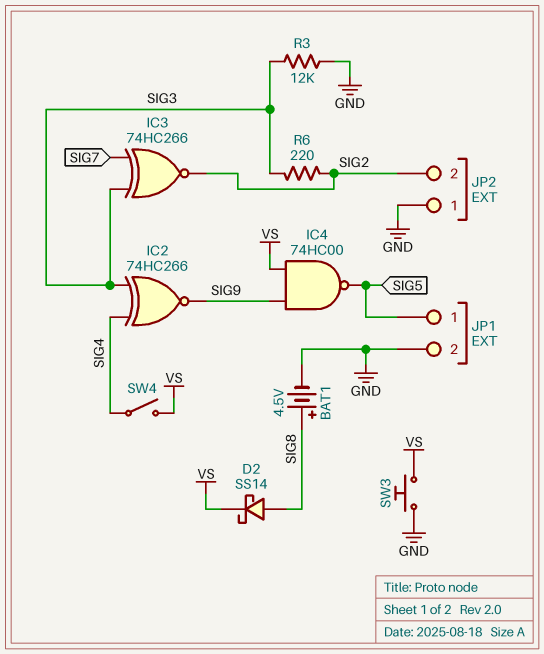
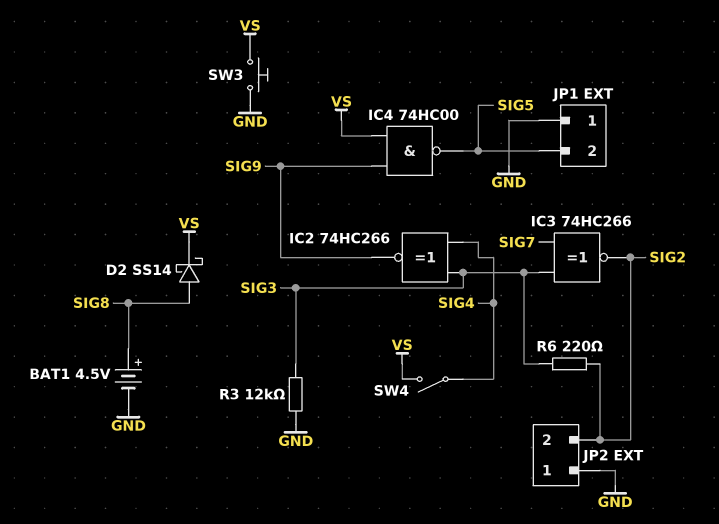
JP1 pin 1: SIG5 -> GND
JP1 pin 2: GND -> SIG5

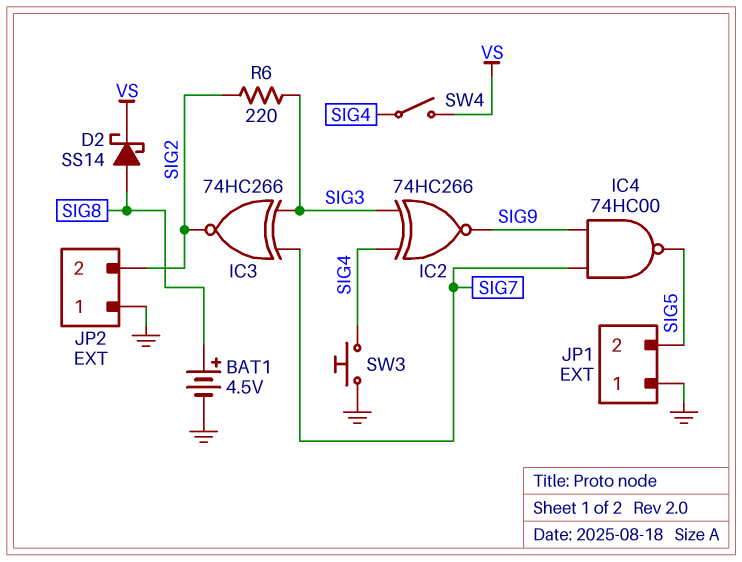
IC4: NAND 74HC00 (in SIG9, in VS, out SIG5) -> NAND 74HC00 (in SIG7, in SIG9, out SIG5)
R3: 12k (GND, SIG3) -> none
SW3: button (GND, VS) -> button (GND, SIG4)

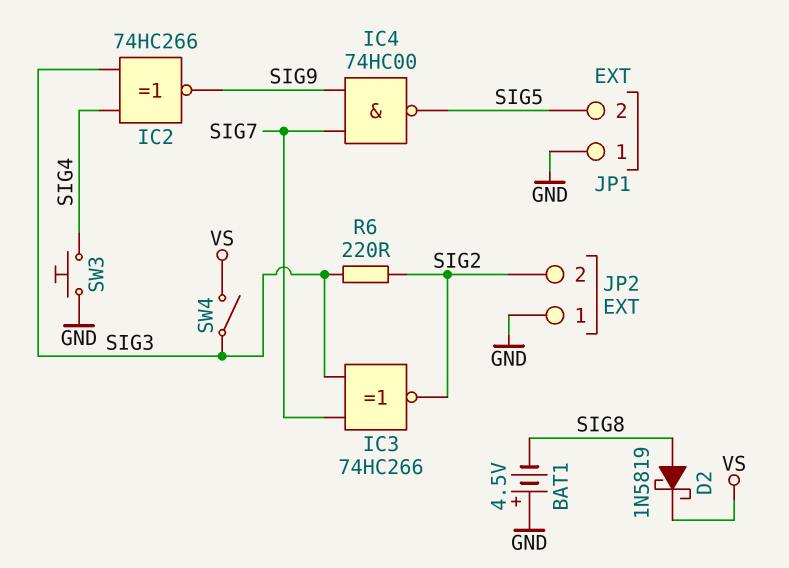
BAT1: 4.5V (plus SIG8, minus GND) -> 4.5V (plus GND, minus SIG8)
D2: schottky SS14 (A SIG8, K VS) -> schottky 1N5819 (A SIG8, K VS)
SW4: switch (SIG4, VS) -> switch (SIG3, VS)

